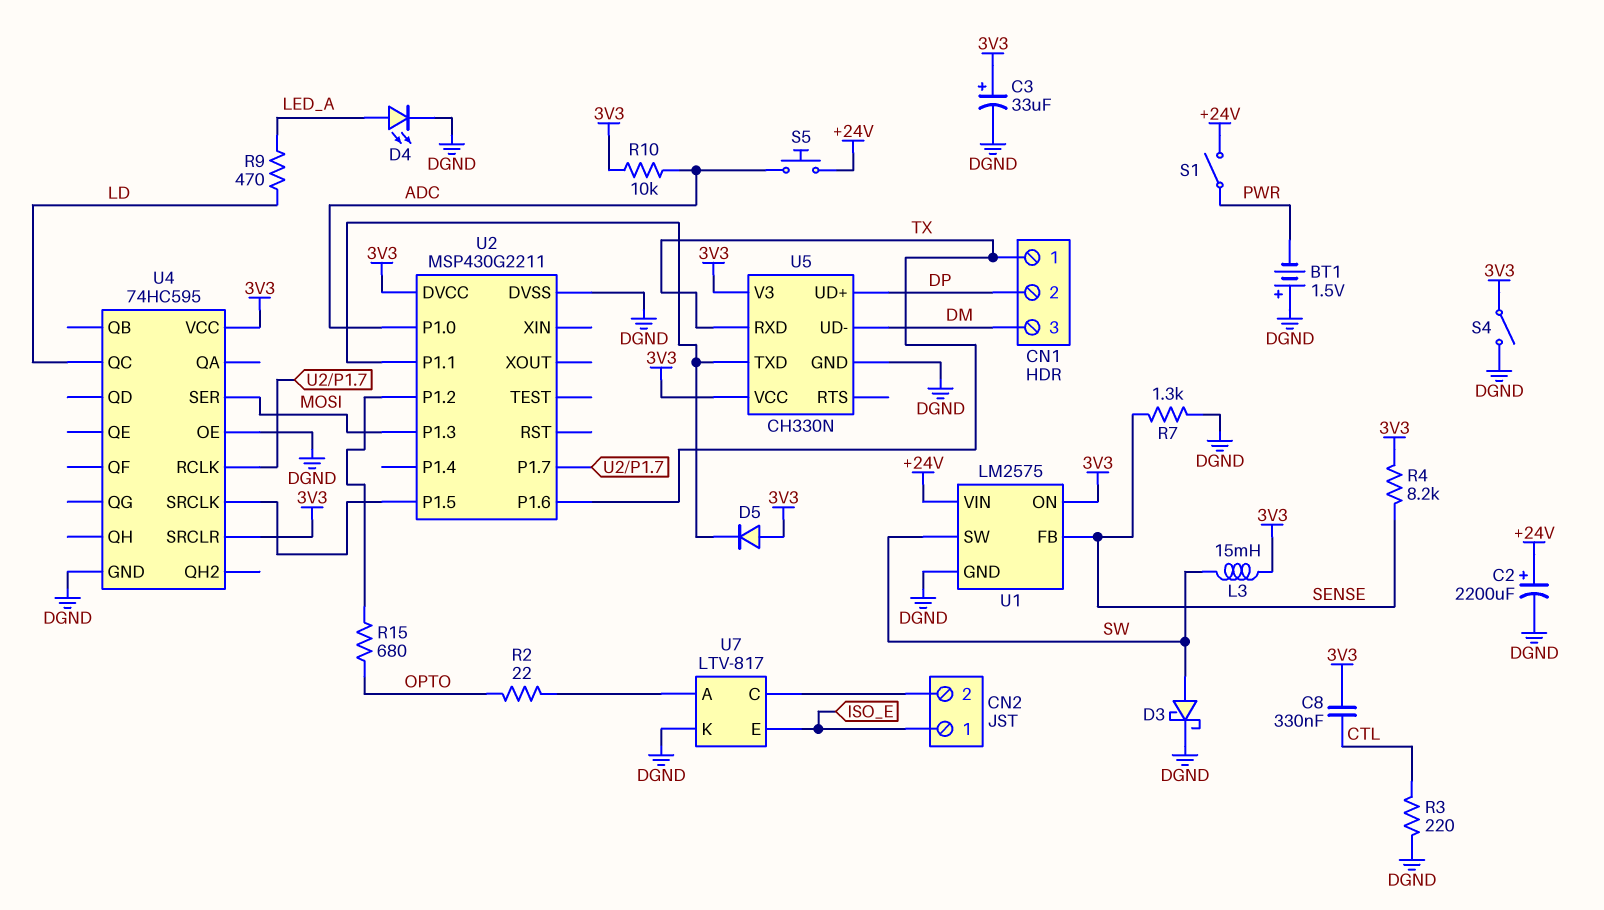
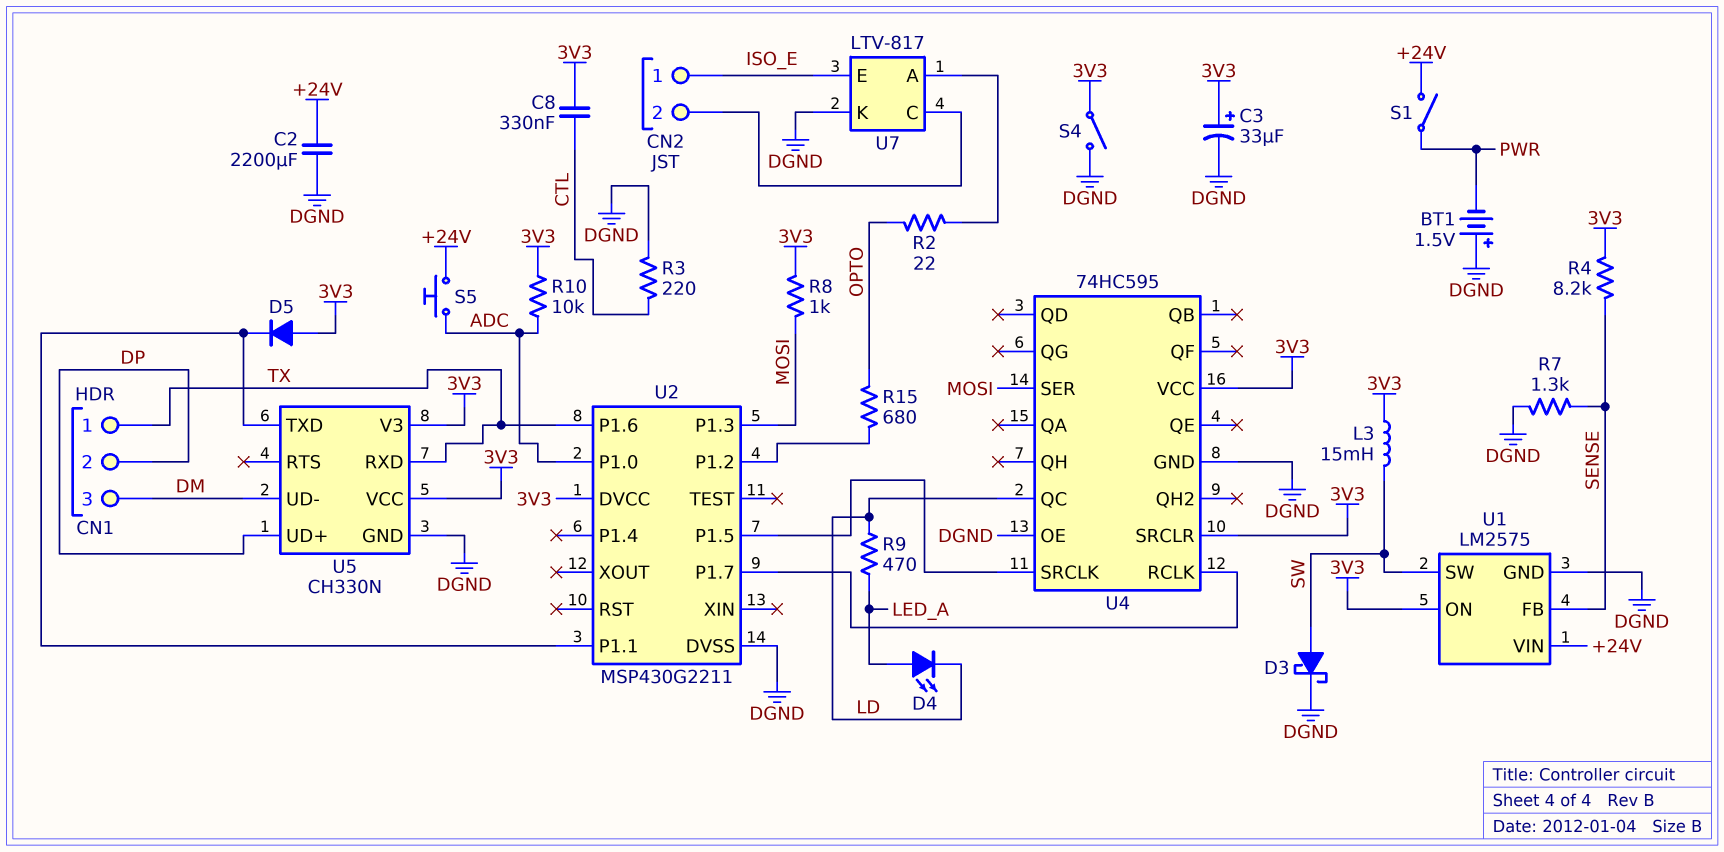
C2: 2200uF (plus +24V, minus DGND) -> 2200uF (+24V, DGND)
D4: LED (A LED_A, K DGND) -> LED (A LED_A, K LD)
R8: none -> 1k (3V3, MOSI)

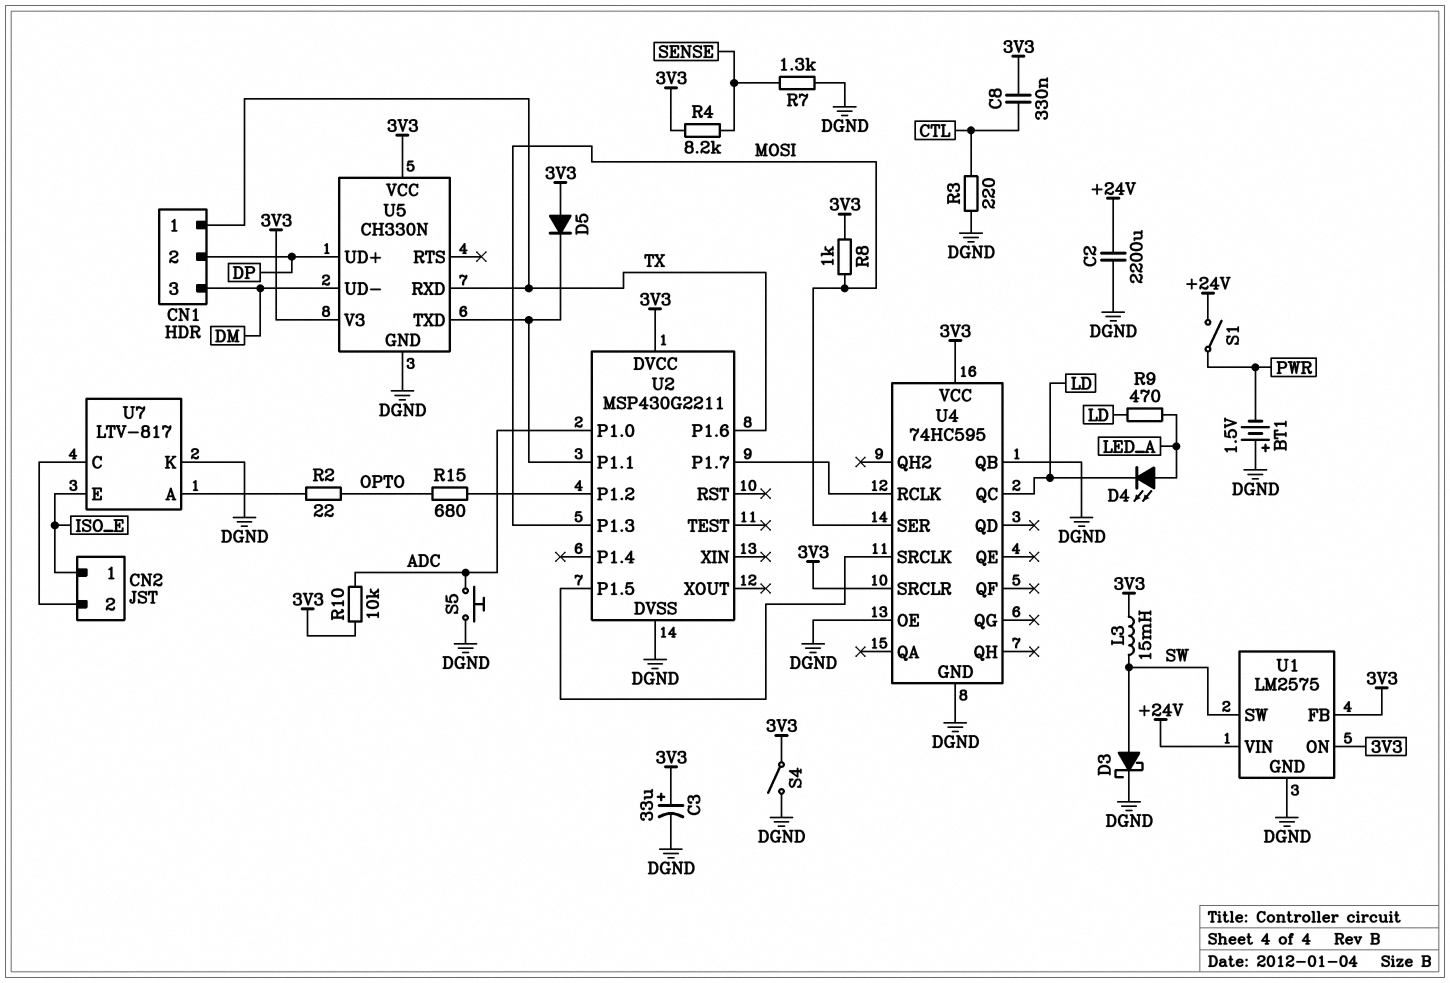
S5: button (+24V, ADC) -> button (ADC, DGND)
U1 pin FB: SENSE -> 3V3
U4 pin QB: none -> DGND

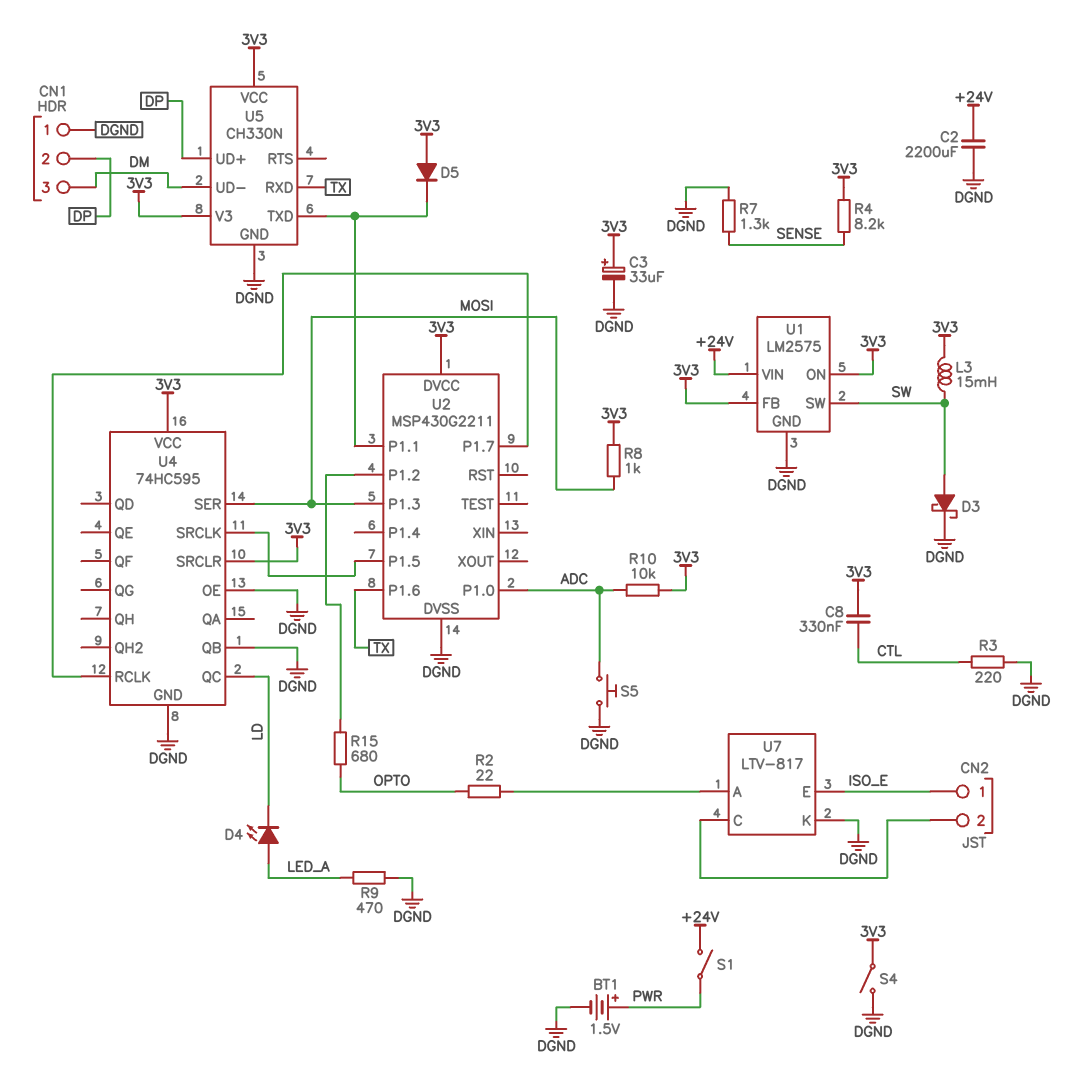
BT1: 1.5V (plus DGND, minus PWR) -> 1.5V (plus PWR, minus DGND)
CN1 pin 1: TX -> DGND
R9: 470 (LD, LED_A) -> 470 (DGND, LED_A)

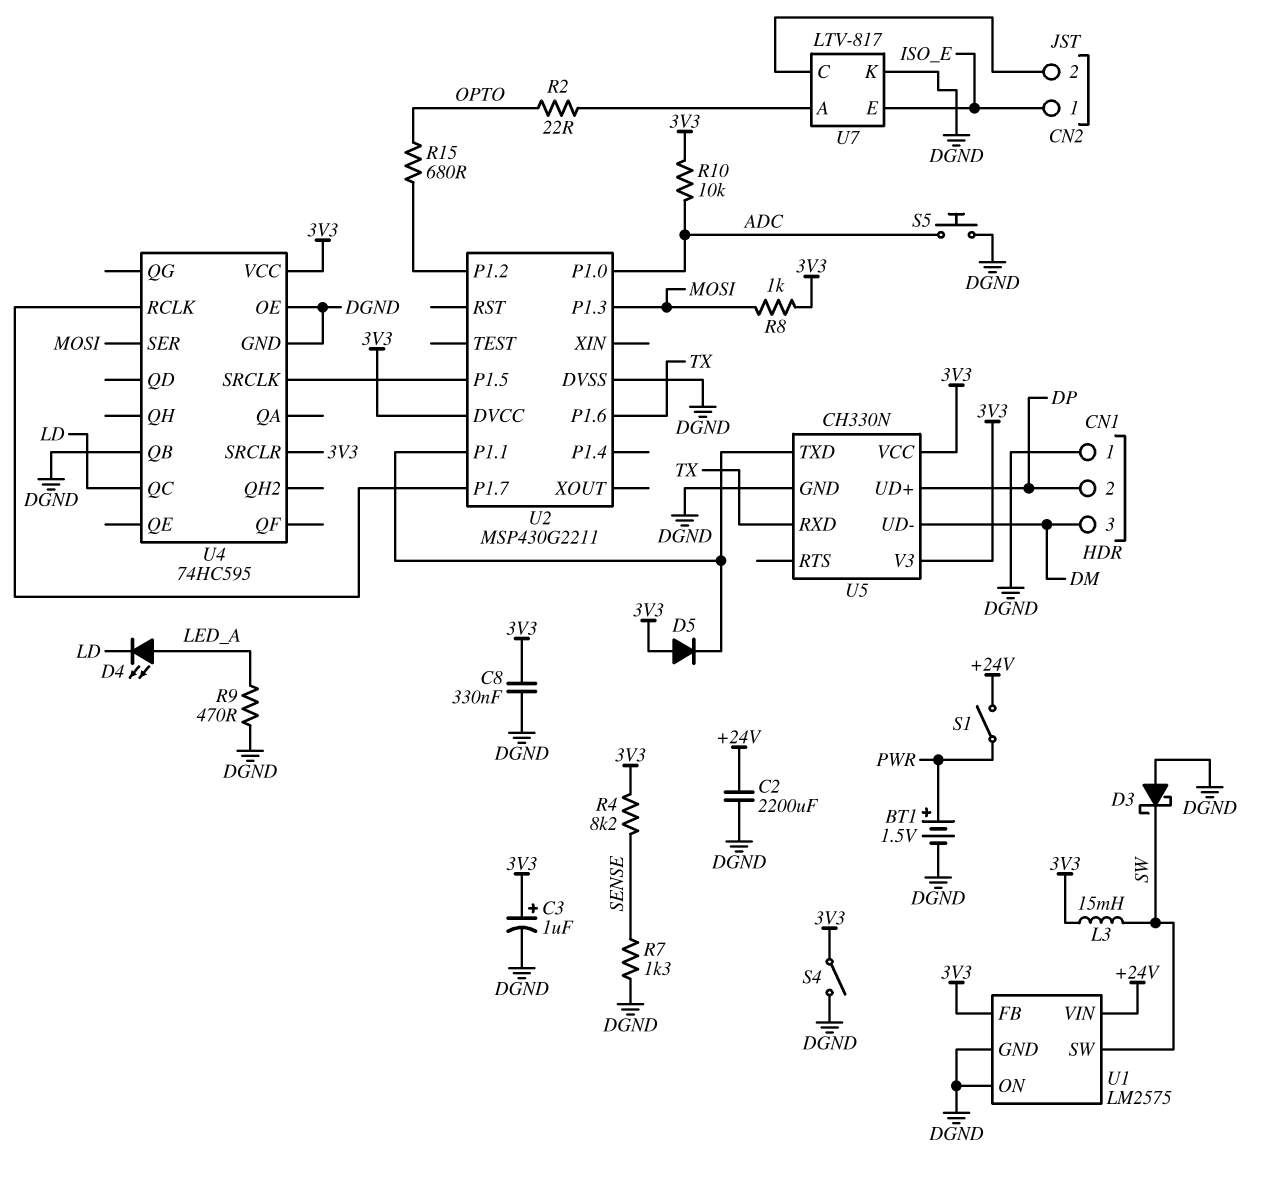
C3: 33uF (plus 3V3, minus DGND) -> 1uF (plus 3V3, minus DGND)
C8: 330nF (3V3, CTL) -> 330nF (3V3, DGND)
D3: schottky (A SW, K DGND) -> schottky (A DGND, K SW)
R3: 220 (CTL, DGND) -> none
U1 pin ON: 3V3 -> DGND

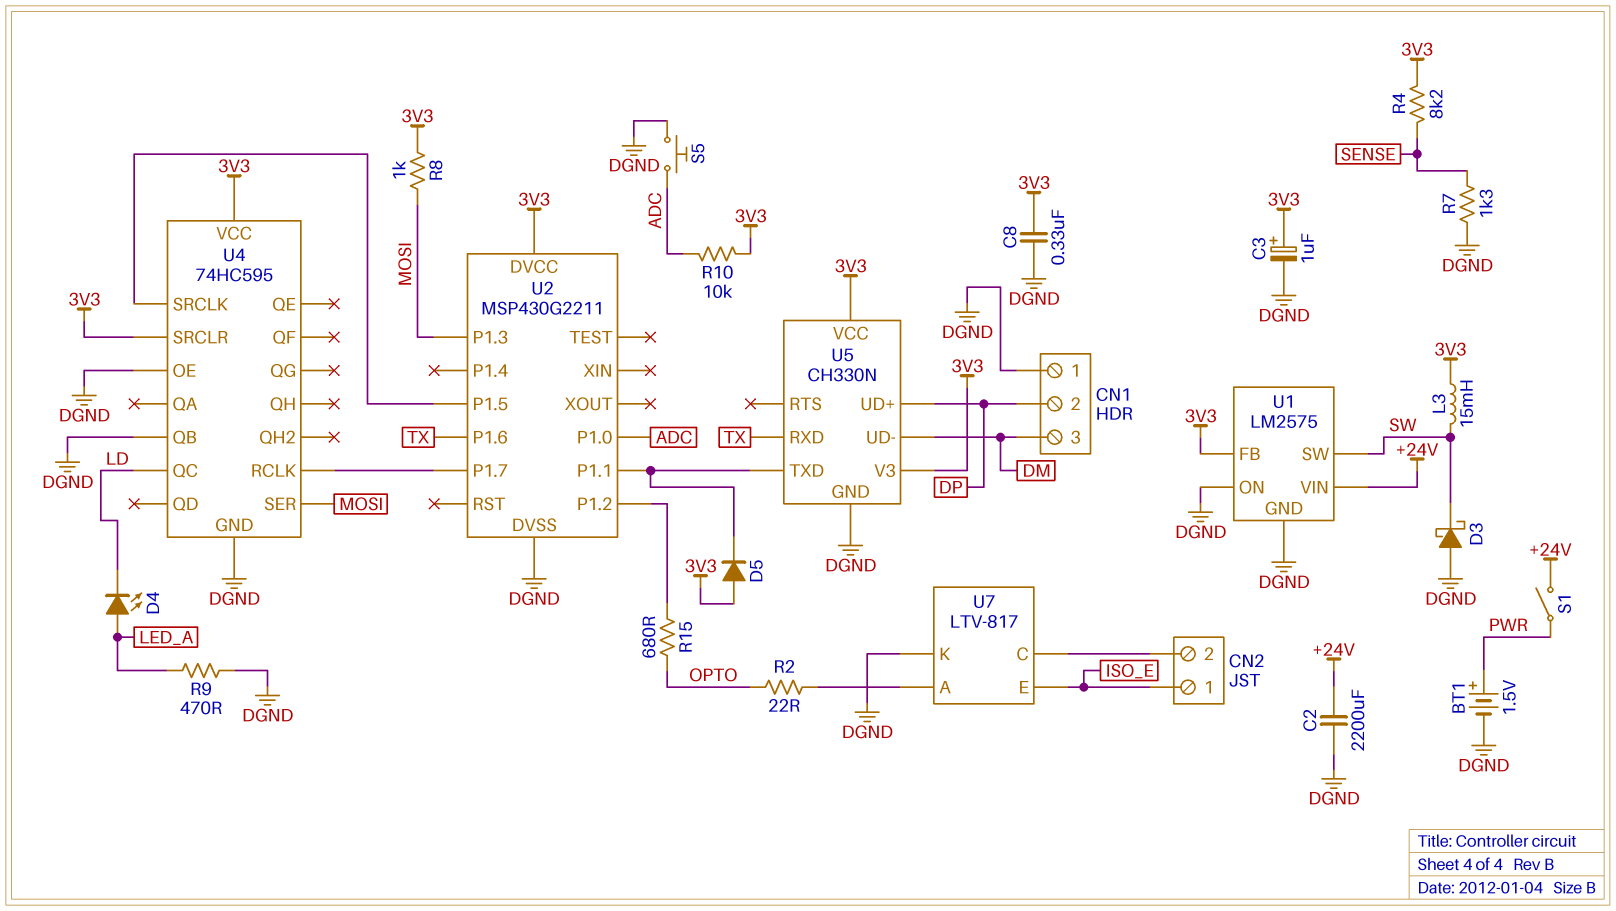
S4: switch (3V3, DGND) -> none

